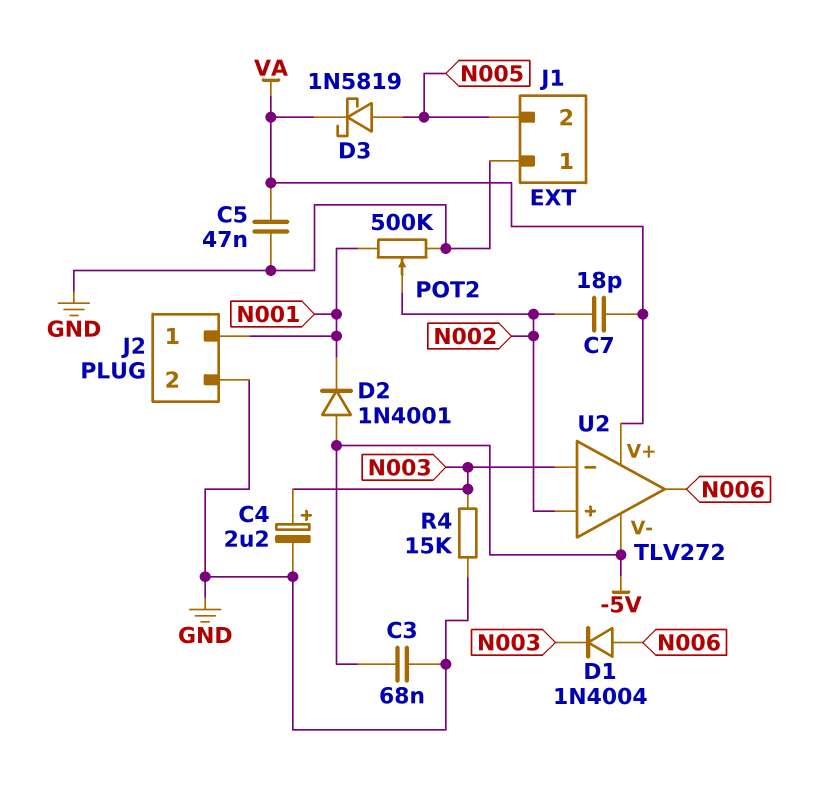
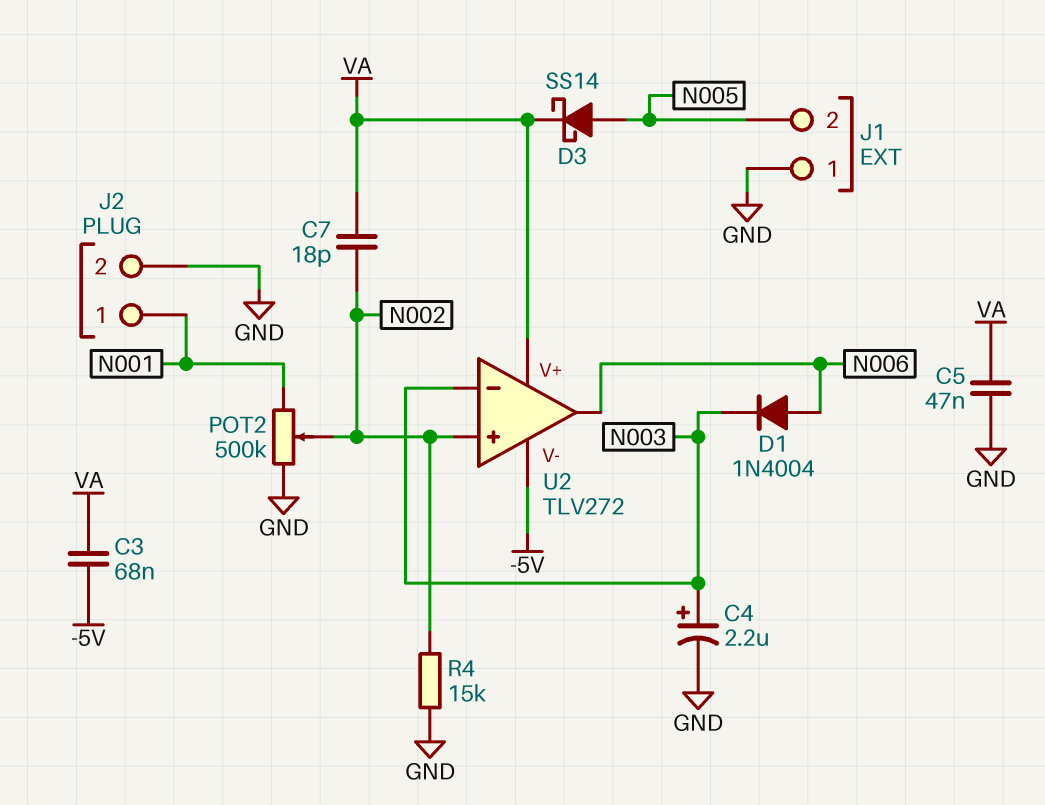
C3: 68nF (-5V, GND) -> 68nF (-5V, VA)
D2: diode 1N4001 (A -5V, K N001) -> none
D3: schottky 1N5819 (A N005, K VA) -> schottky SS14 (A N005, K VA)
R4: 15k (GND, N003) -> 15k (GND, N002)

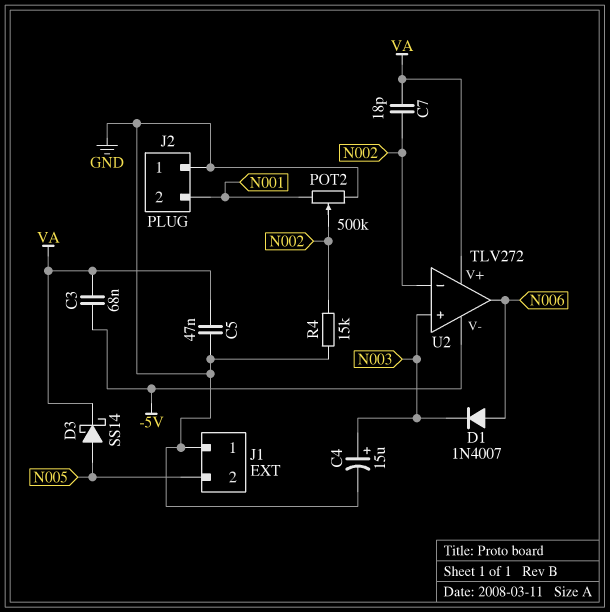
C4: 2.2uF (plus N003, minus GND) -> 15uF (plus N003, minus GND)
D1: diode 1N4004 (A N006, K N003) -> diode 1N4007 (A N006, K N003)
J2 pin 1: N001 -> GND
J2 pin 2: GND -> N001
U2 pin in+: N002 -> N003
U2 pin in-: N003 -> N002

